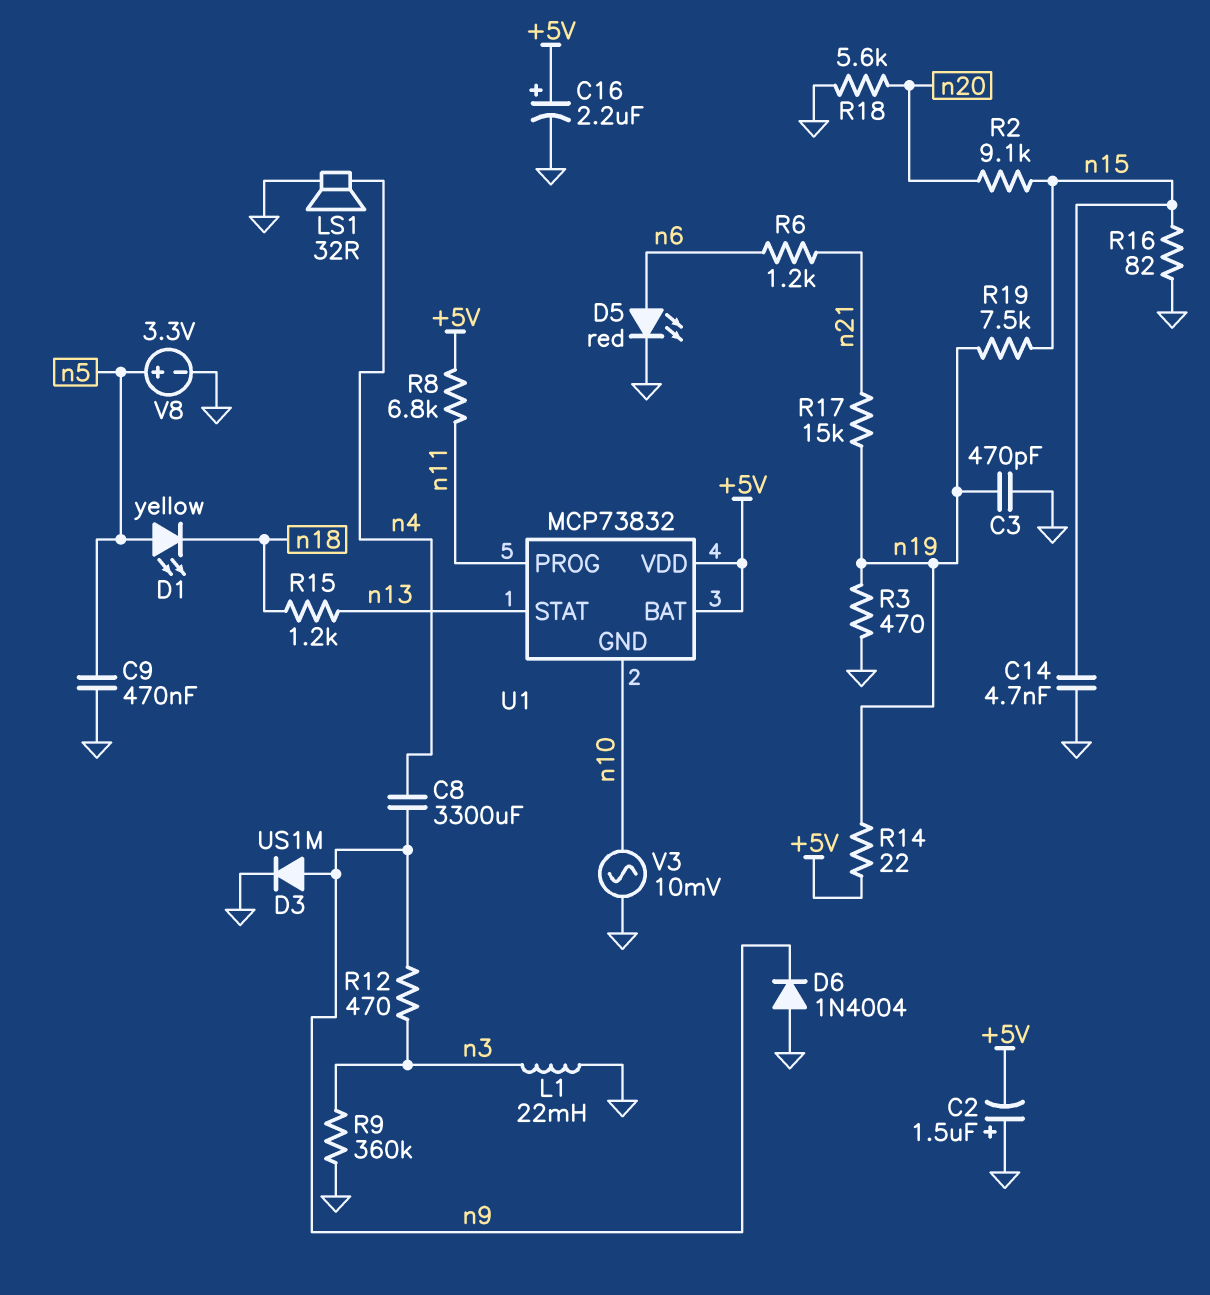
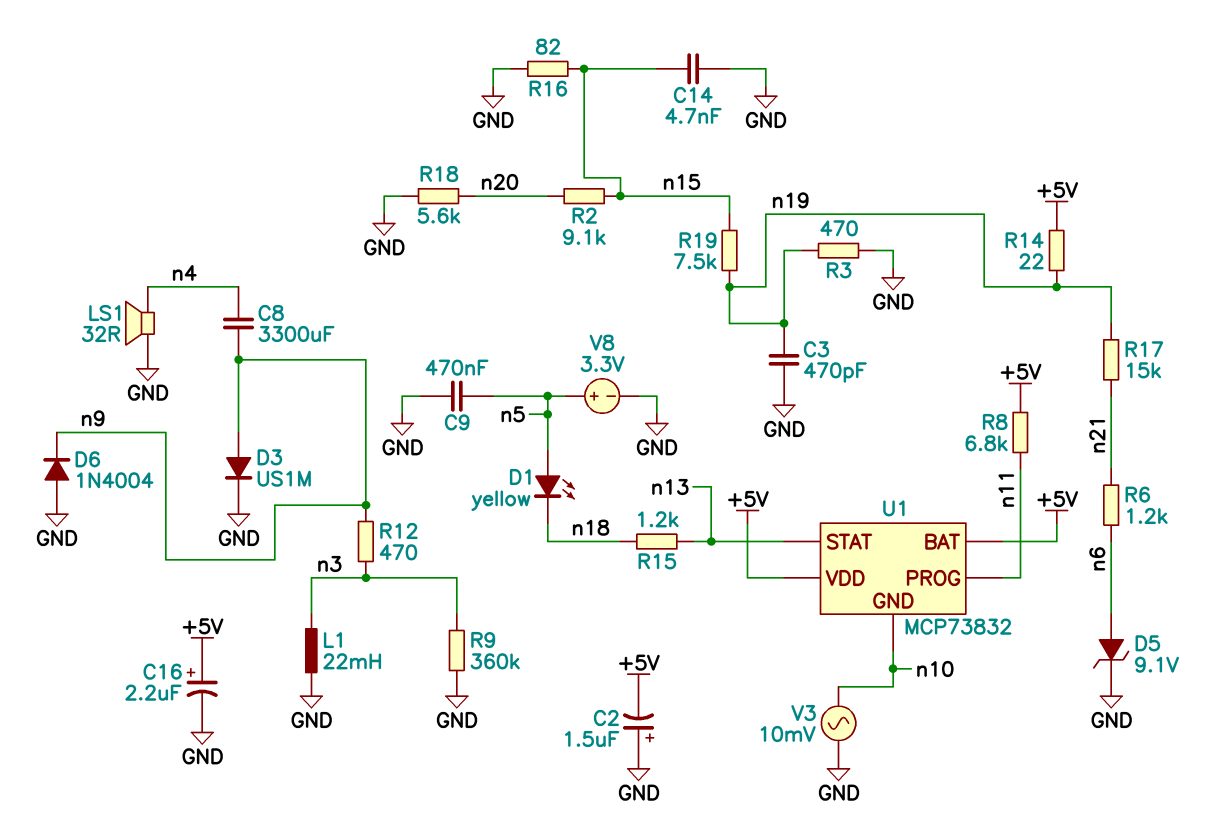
D5: LED red (A n6, K GND) -> zener 9.1V (A n6, K GND)

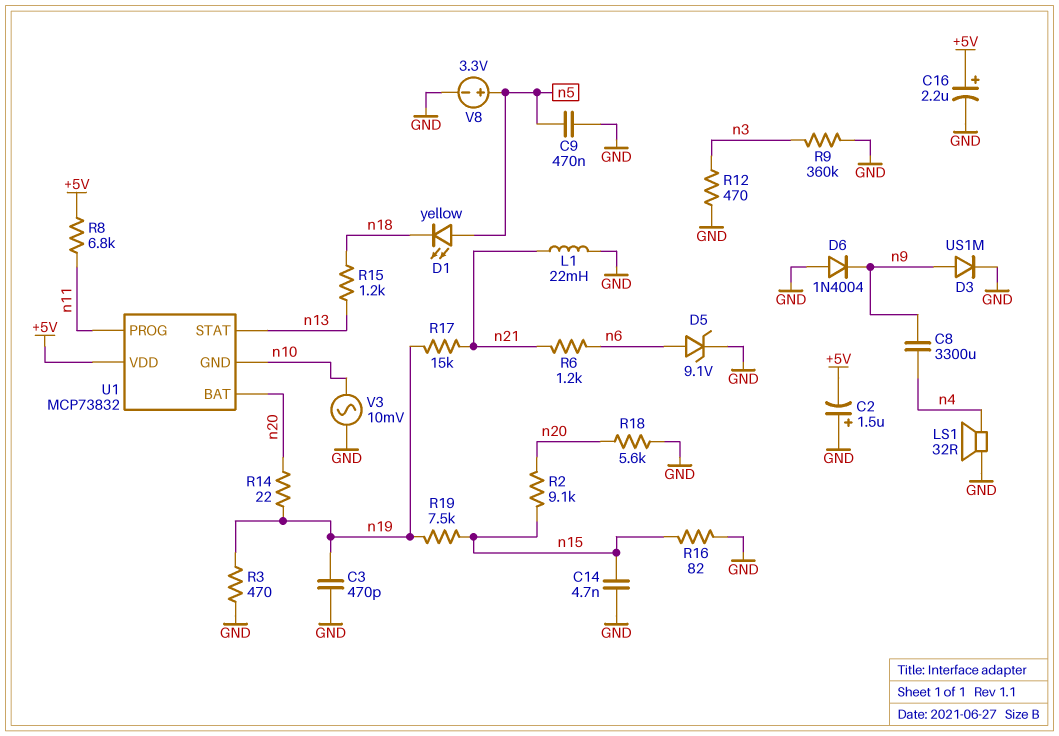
L1: 22mH (GND, n3) -> 22mH (GND, n21)
R12: 470 (n3, n9) -> 470 (GND, n3)
R14: 22 (+5V, n19) -> 22 (n19, n20)
U1 pin BAT: +5V -> n20

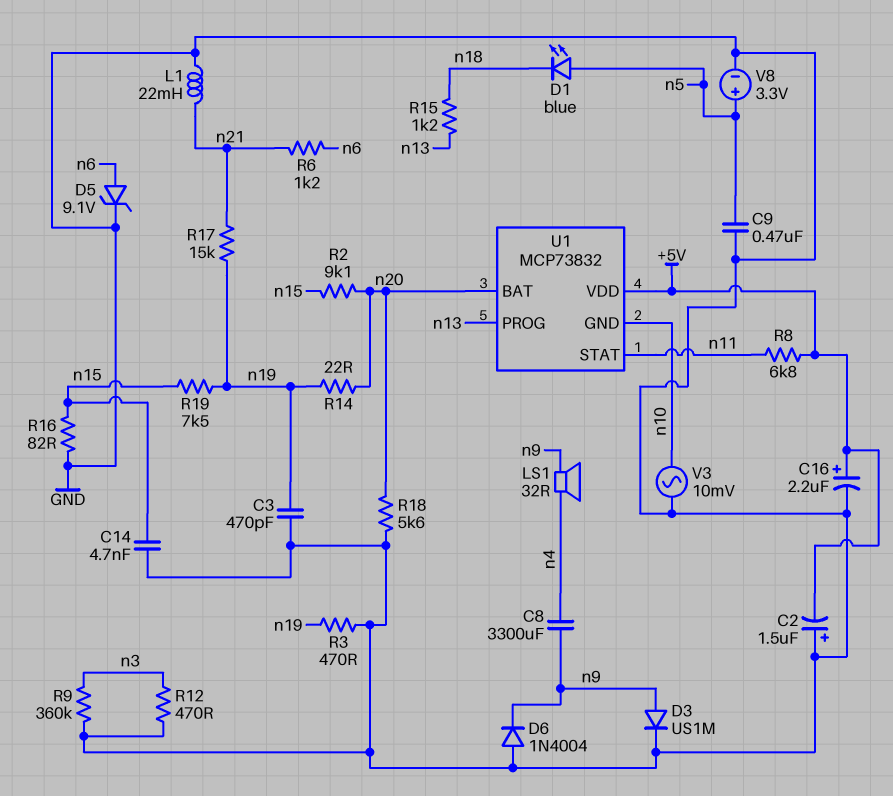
D1: LED yellow (A n5, K n18) -> LED blue (A n5, K n18)
LS1: speaker 32R (GND, n4) -> speaker 32R (n4, n9)
U1 pin PROG: n11 -> n13
U1 pin STAT: n13 -> n11

